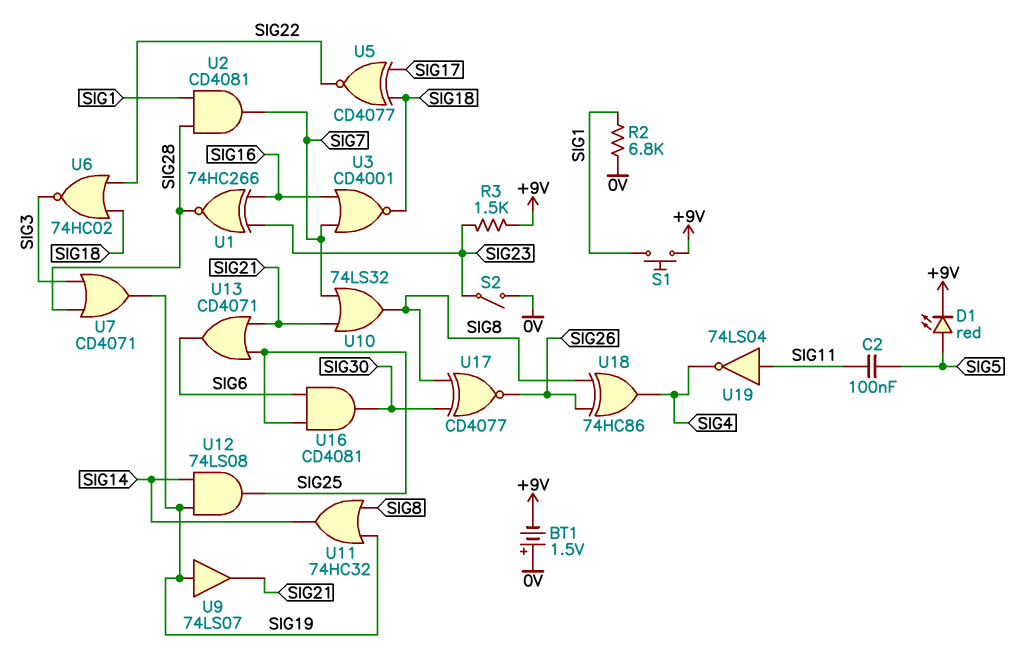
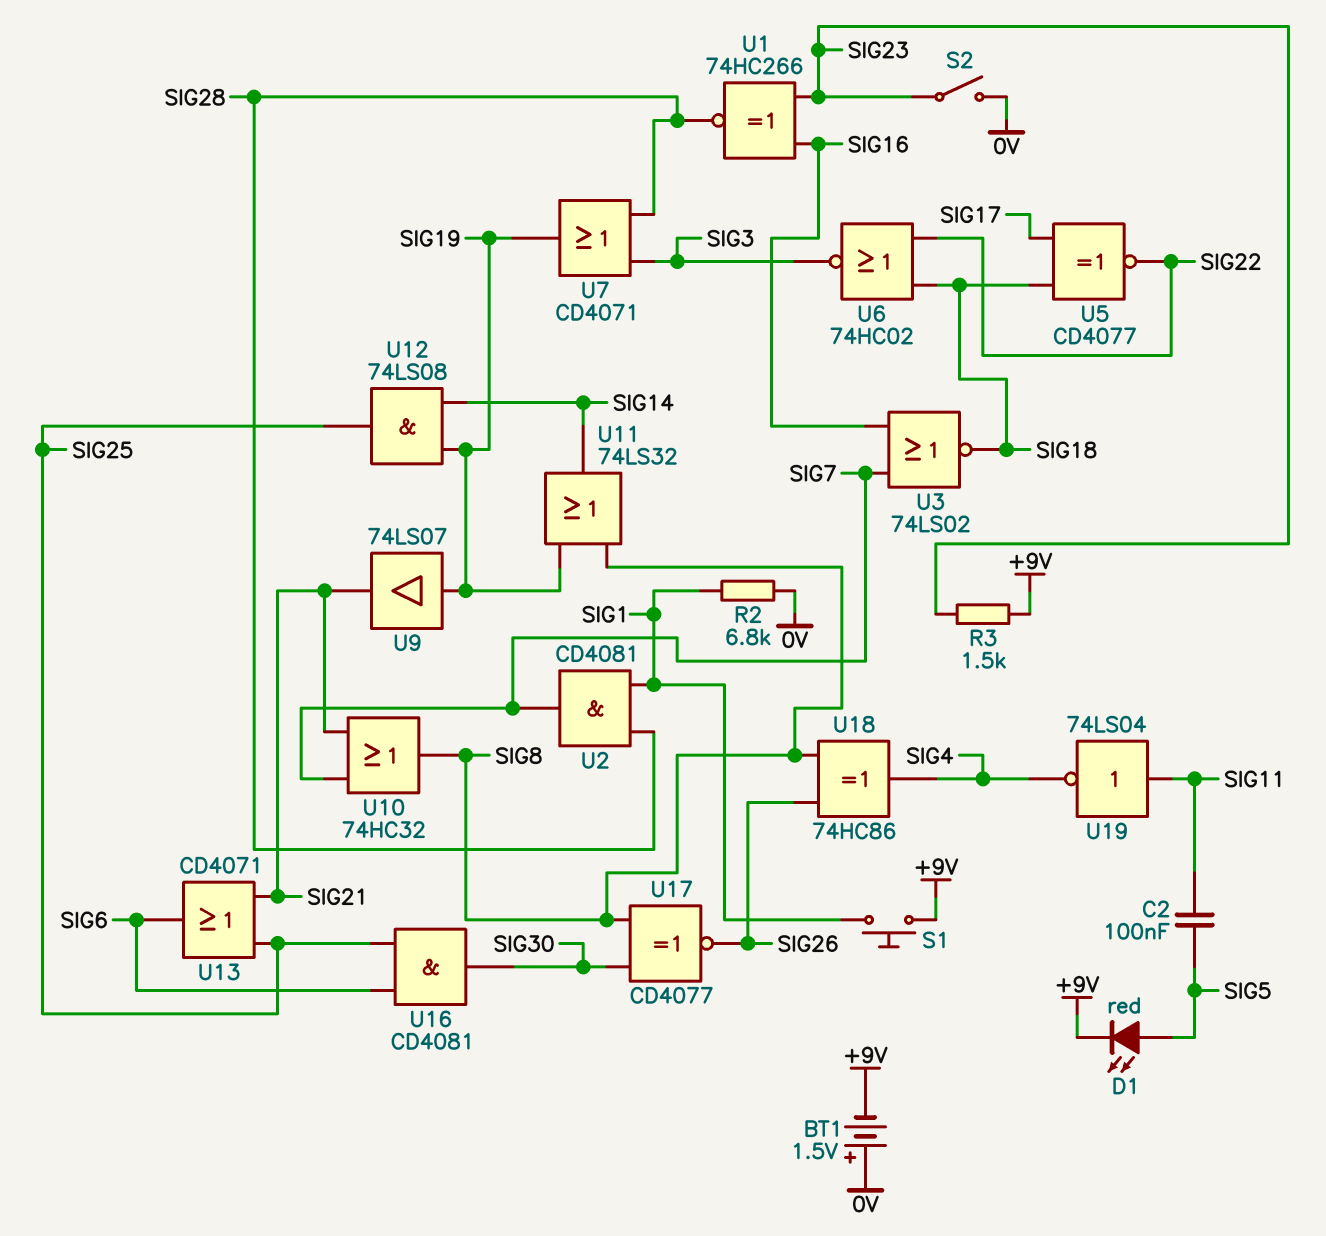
U3: NOR CD4001 (in SIG7, in SIG16, out SIG18) -> NOR 74LS02 (in SIG7, in SIG16, out SIG18)
U10: OR 74LS32 (in SIG7, in SIG21, out SIG8) -> OR 74HC32 (in SIG7, in SIG21, out SIG8)
U11: OR 74HC32 (in SIG8, in SIG19, out SIG14) -> OR 74LS32 (in SIG8, in SIG19, out SIG14)

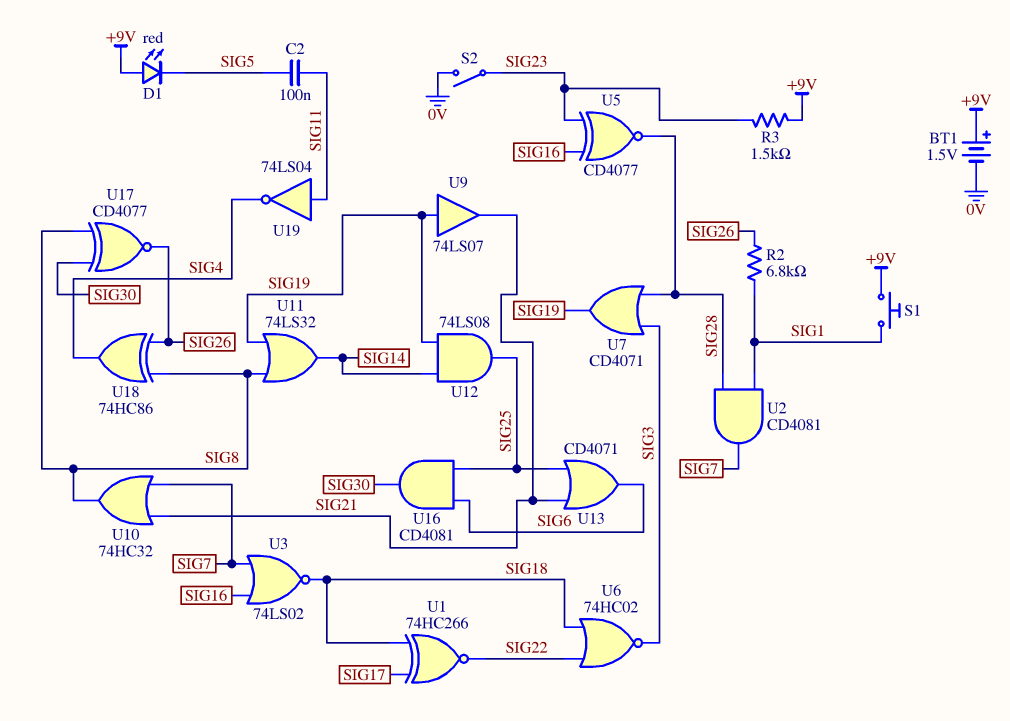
BT1: 1.5V (plus 0V, minus +9V) -> 1.5V (plus +9V, minus 0V)
D1: LED red (A SIG5, K +9V) -> LED red (A +9V, K SIG5)
R2: 6.8k (0V, SIG1) -> 6.8k (SIG1, SIG26)
U1: XNOR 74HC266 (in SIG16, in SIG23, out SIG28) -> XNOR 74HC266 (in SIG17, in SIG18, out SIG22)
U5: XNOR CD4077 (in SIG17, in SIG18, out SIG22) -> XNOR CD4077 (in SIG16, in SIG23, out SIG28)

